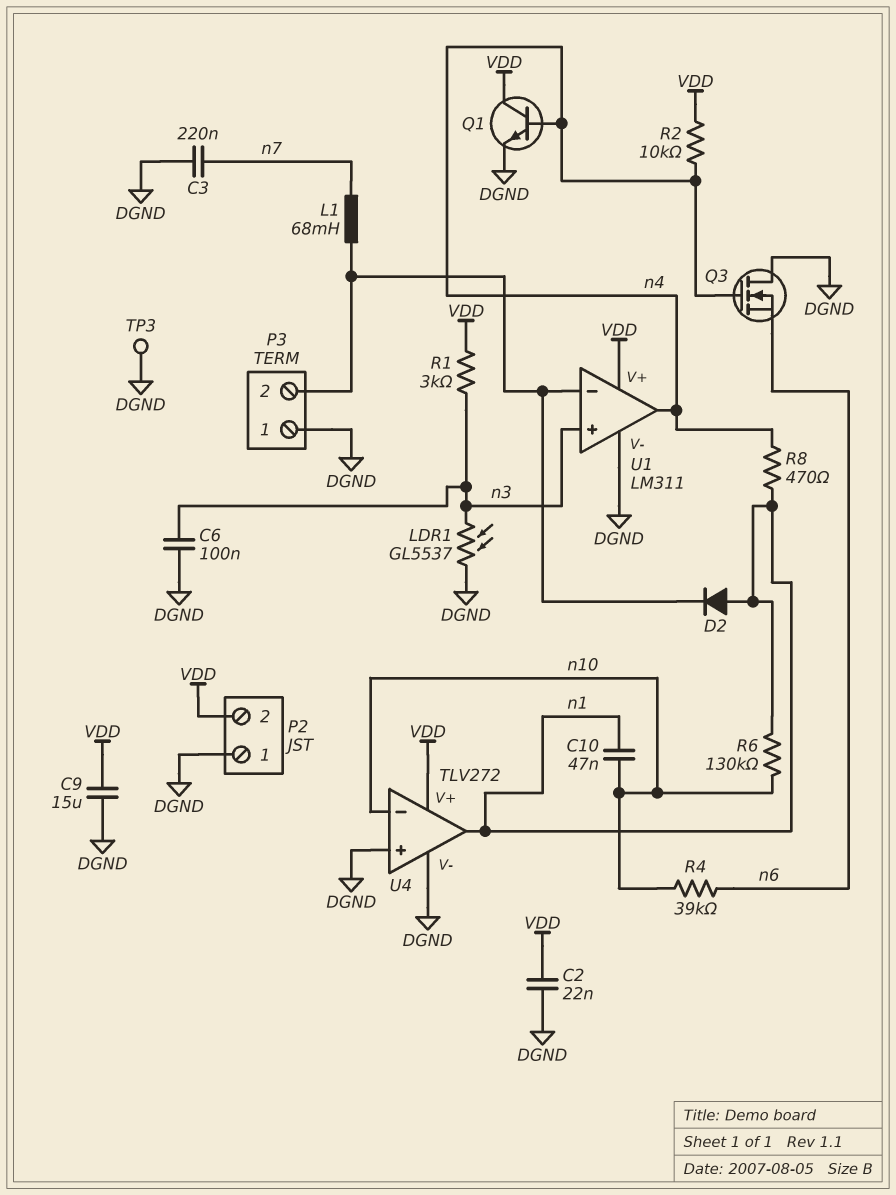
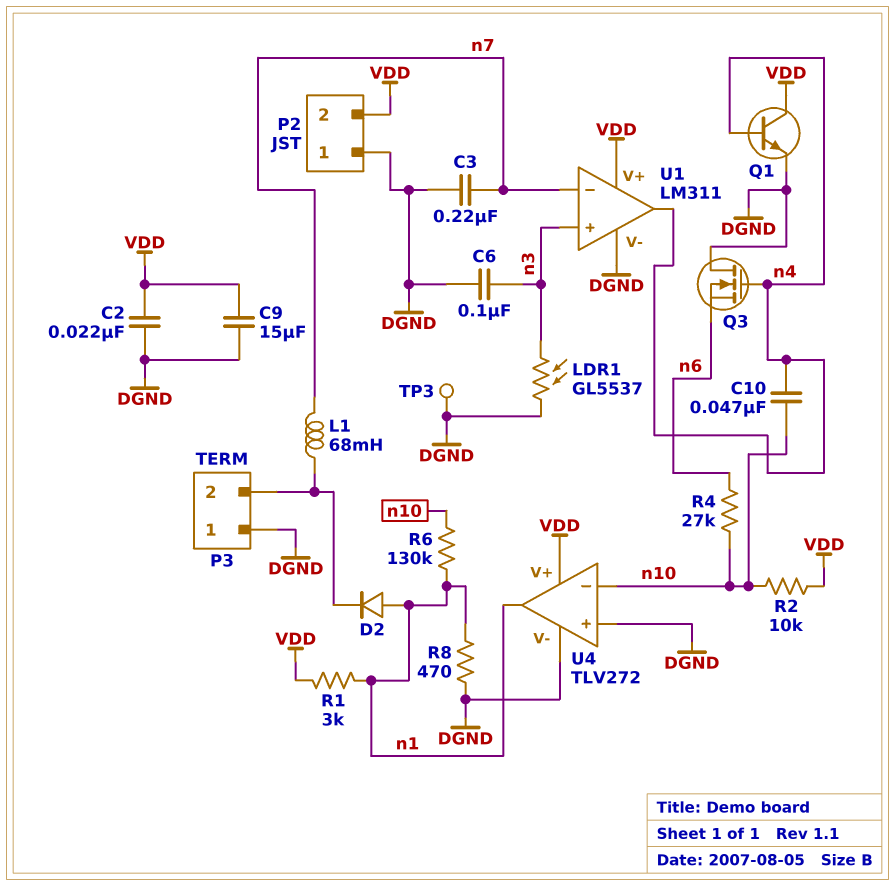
C10: 47nF (n1, n10) -> 47nF (n4, n10)
R1: 3k (VDD, n3) -> 3k (VDD, n1)
R2: 10k (VDD, n4) -> 10k (VDD, n10)
R4: 39k (n6, n10) -> 27k (n6, n10)
R8: 470 (n1, n4) -> 470 (DGND, n1)
U1 pin in-: P3/2 -> n7

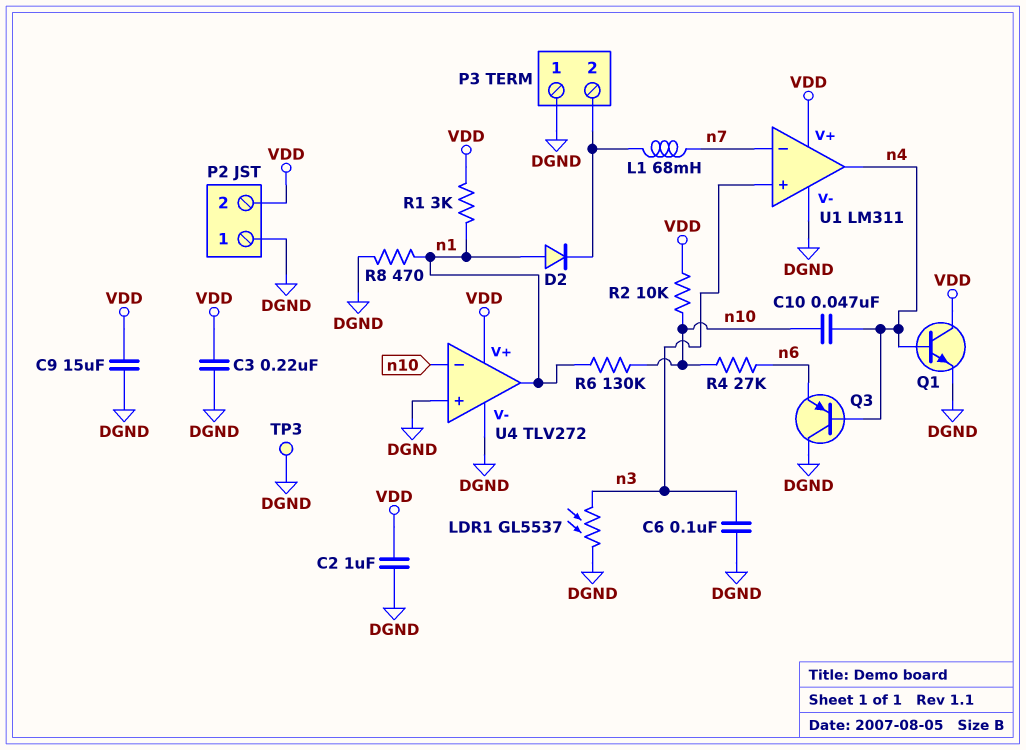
C2: 22nF (DGND, VDD) -> 1uF (DGND, VDD)
C3: 220nF (DGND, n7) -> 220nF (DGND, VDD)
Q3: NMOS (G n4, D DGND, S n6) -> PNP (B n4, C DGND, E n6)

